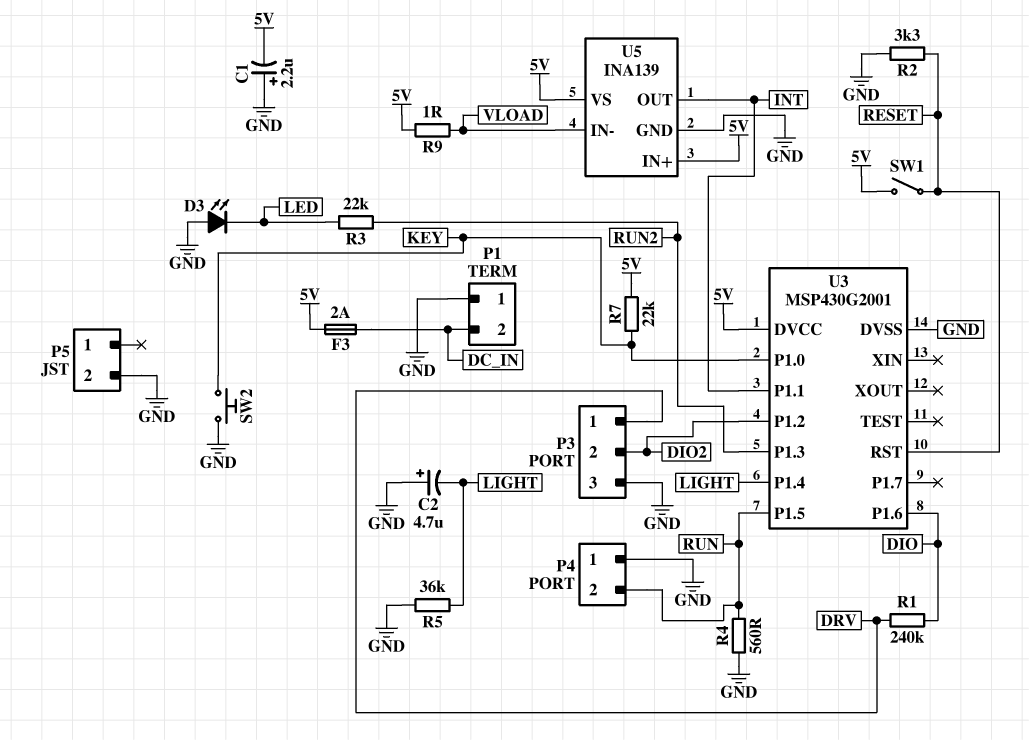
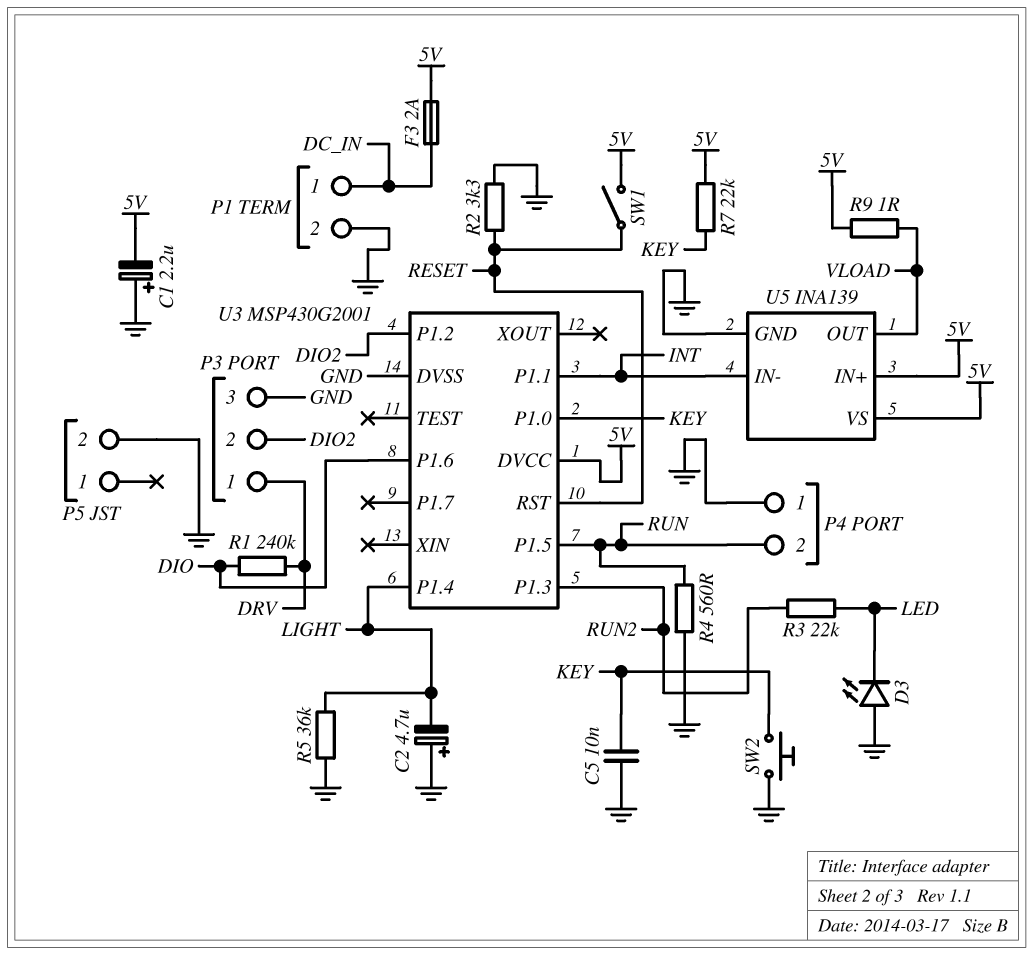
C5: none -> 10nF (GND, KEY)
P1 pin 1: GND -> DC_IN
P1 pin 2: DC_IN -> GND
U5 pin IN-: VLOAD -> INT
U5 pin OUT: INT -> VLOAD

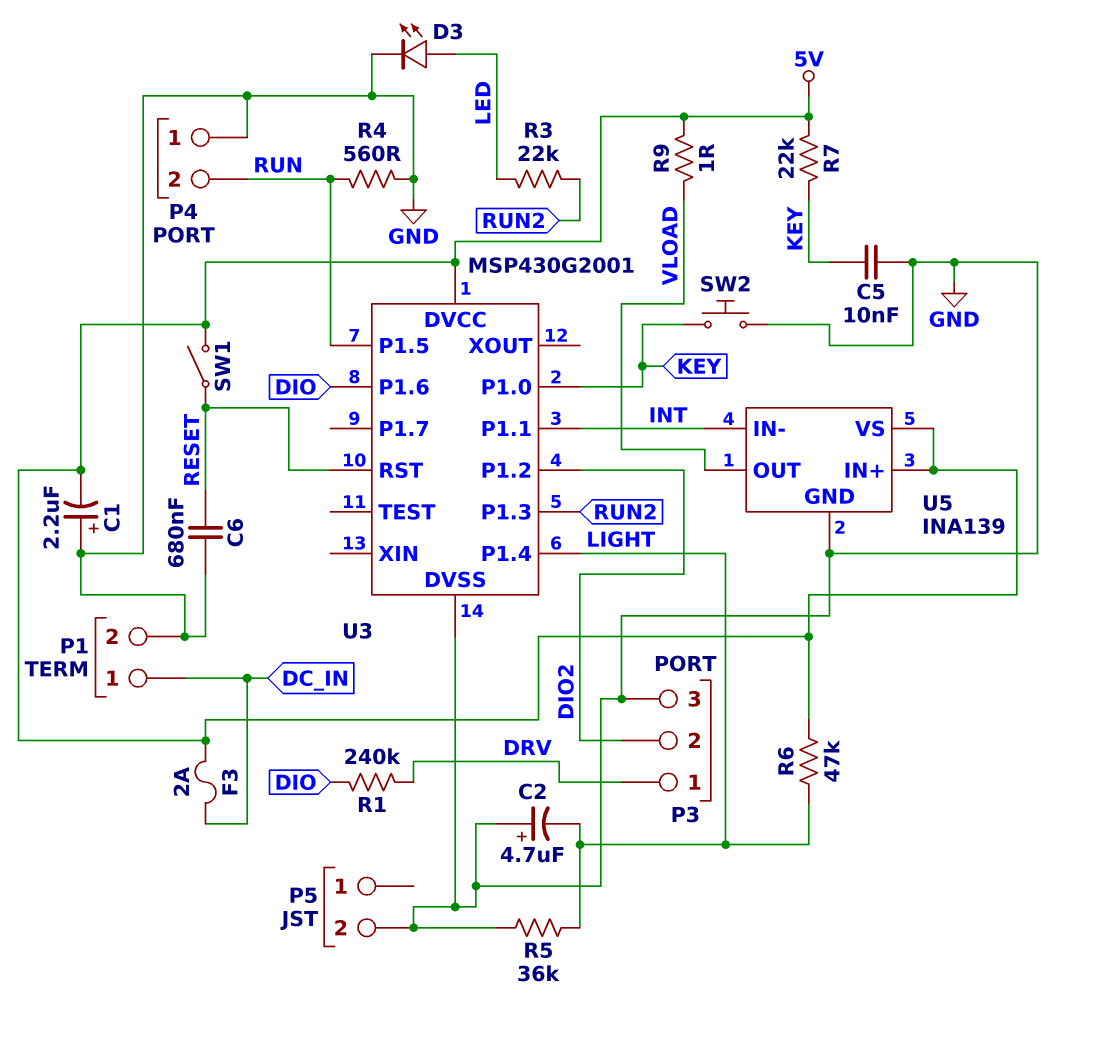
C6: none -> 680nF (GND, RESET)
D3: LED (A GND, K LED) -> LED (A LED, K GND)
R2: 3.3k (GND, RESET) -> none
R6: none -> 47k (5V, LIGHT)

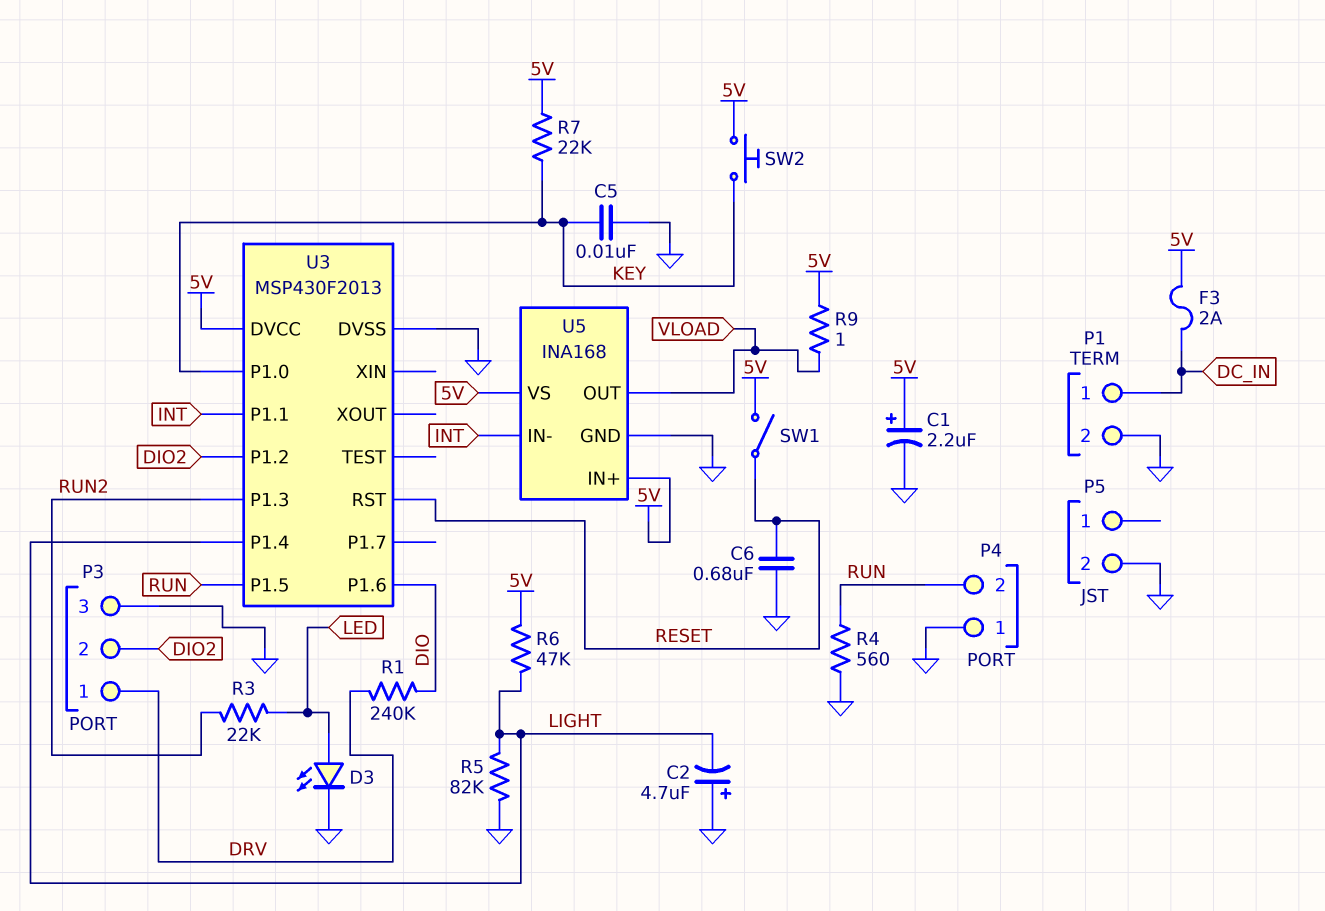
C1: 2.2uF (plus GND, minus 5V) -> 2.2uF (plus 5V, minus GND)
R5: 36k (GND, LIGHT) -> 82k (GND, LIGHT)
SW2: button (GND, KEY) -> button (5V, KEY)
U3: MSP430G2001 -> MSP430F2013
U5: INA139 -> INA168

